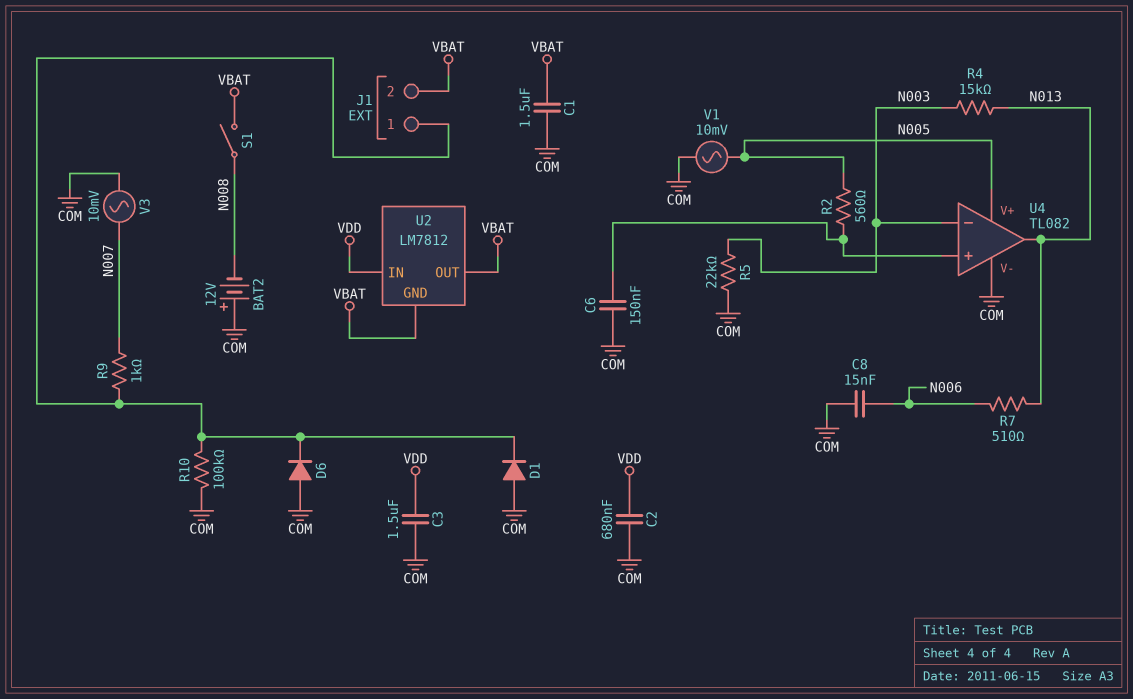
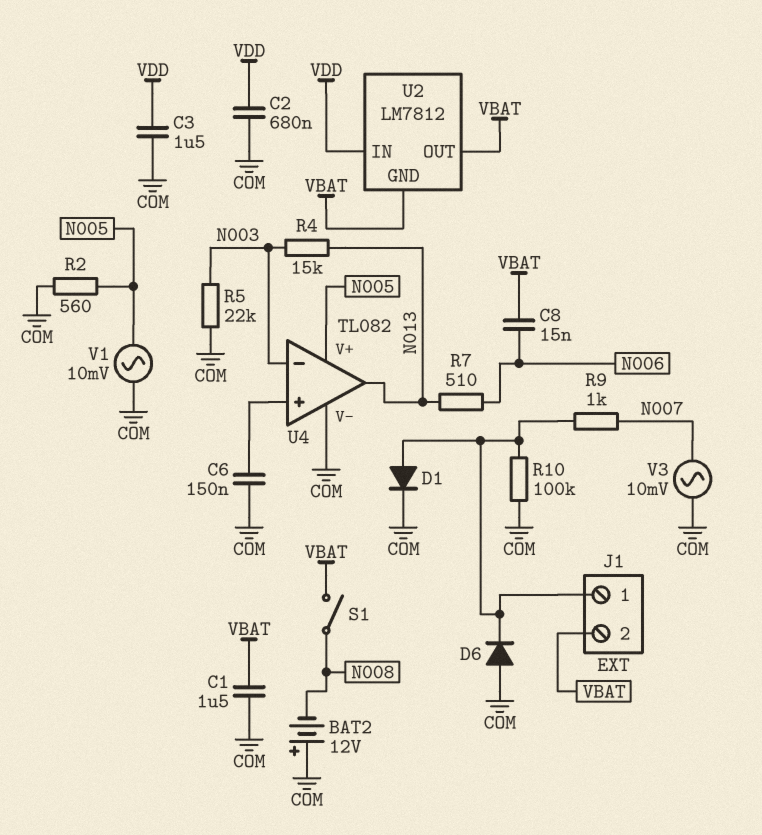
C8: 15nF (COM, N006) -> 15nF (N006, VBAT)
D1: diode (A COM, K J1/1) -> diode (A J1/1, K COM)
R2: 560 (N005, U4/in+) -> 560 (COM, N005)

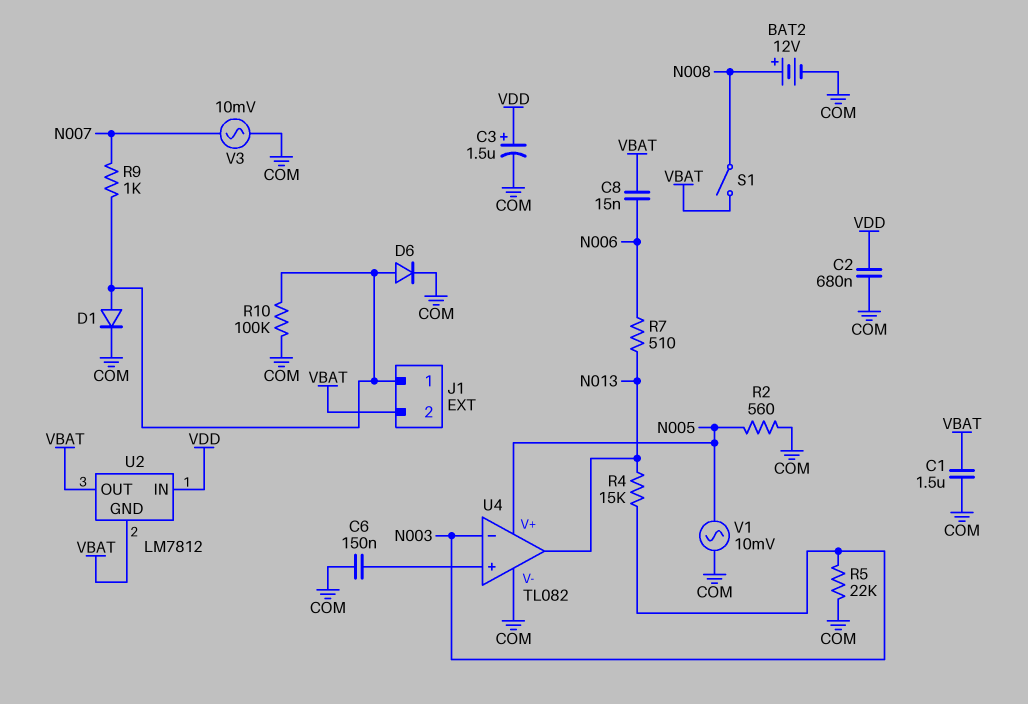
BAT2: 12V (plus COM, minus N008) -> 12V (plus N008, minus COM)
C3: 1.5uF (COM, VDD) -> 1.5uF (plus VDD, minus COM)
D6: diode (A COM, K J1/1) -> diode (A J1/1, K COM)

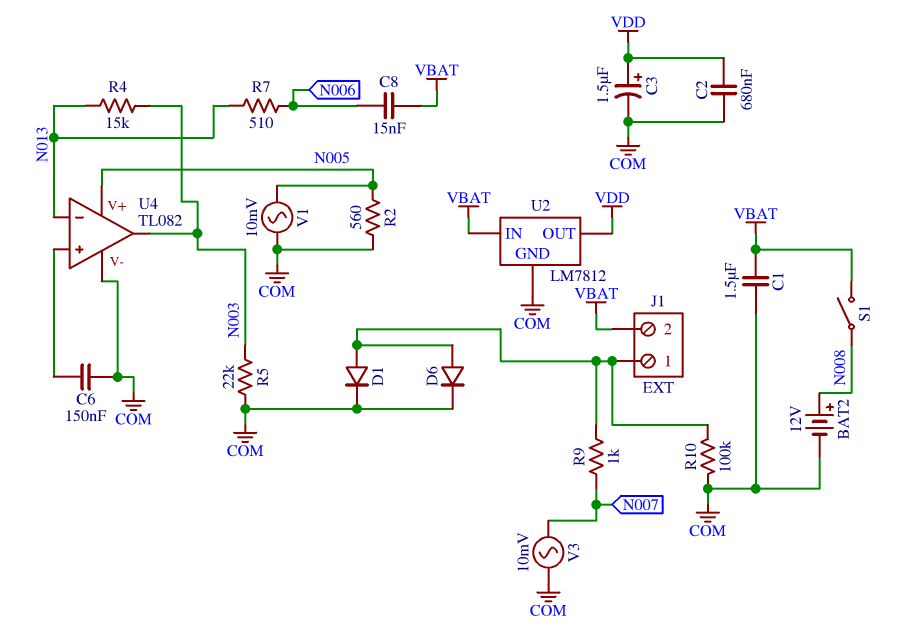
U2 pin GND: VBAT -> COM
U2 pin IN: VDD -> VBAT
U2 pin OUT: VBAT -> VDD
U4 pin in-: N003 -> N013
U4 pin out: N013 -> N003

